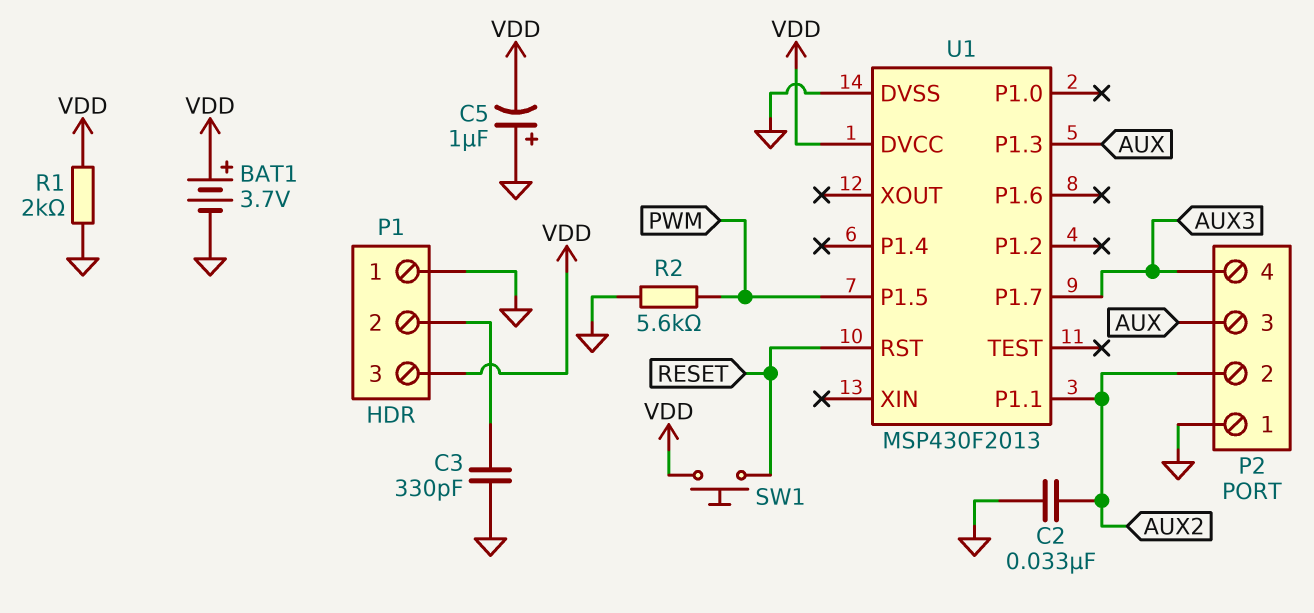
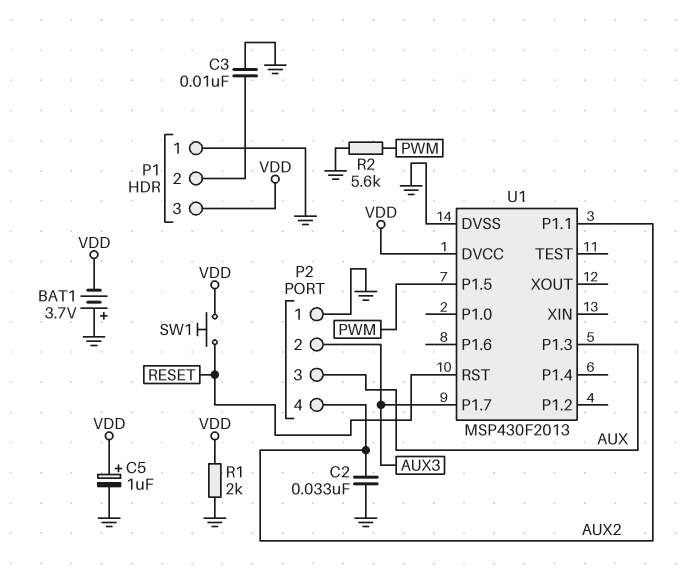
BAT1: 3.7V (plus VDD, minus GND) -> 3.7V (plus GND, minus VDD)
C3: 330pF (GND, P1/2) -> 10nF (GND, P1/2)
C5: 1uF (plus GND, minus VDD) -> 1uF (plus VDD, minus GND)
P2 pin 2: AUX2 -> AUX3
P2 pin 4: AUX3 -> AUX2

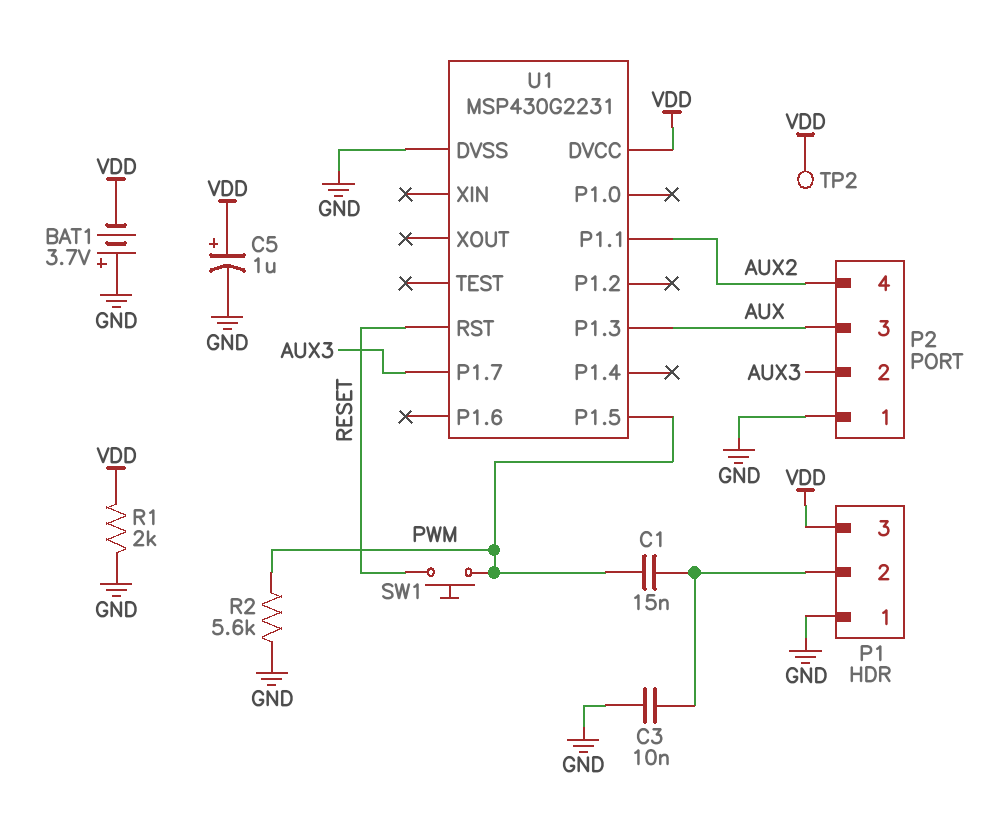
C1: none -> 15nF (P1/2, PWM)
C2: 33nF (AUX2, GND) -> none
SW1: button (RESET, VDD) -> button (PWM, RESET)
TP2: none -> test point (VDD)
U1: MSP430F2013 -> MSP430G2231

